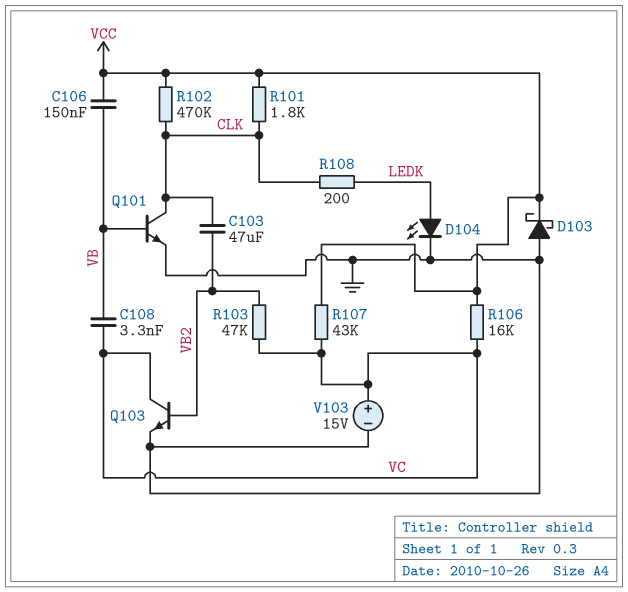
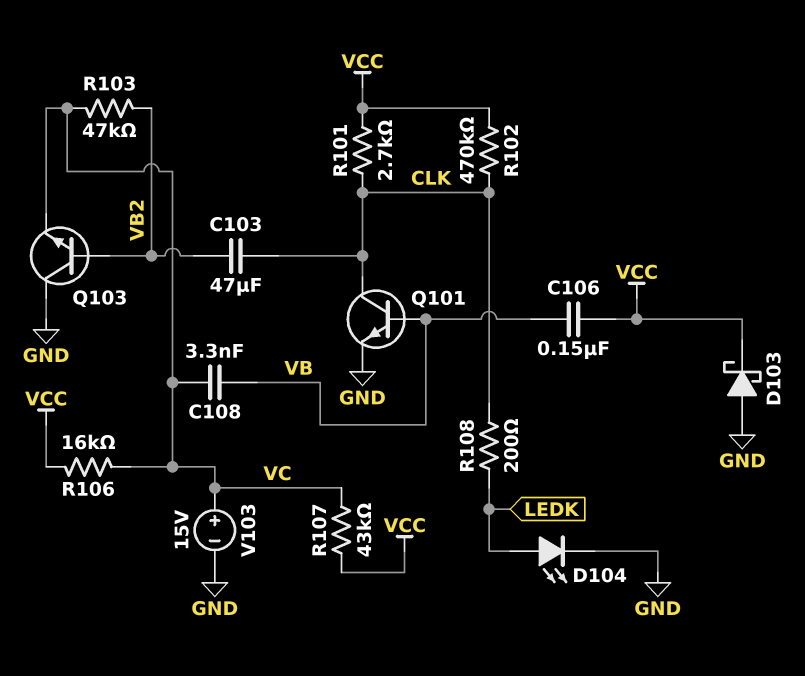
Q103: NPN (B VB2, C VC, E GND) -> NPN (B VB2, C GND, E VC)
R101: 1.8k (CLK, VCC) -> 2.7k (CLK, VCC)

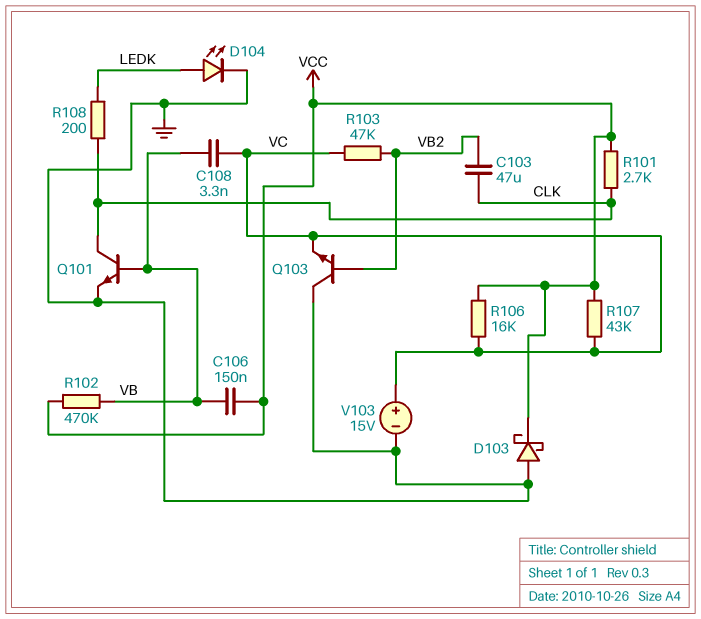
R102: 470k (CLK, VCC) -> 470k (VB, VCC)

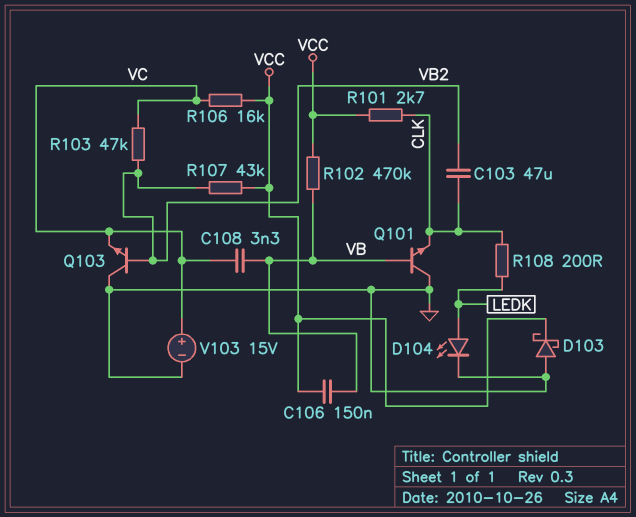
Q101: NPN (B VB, C CLK, E GND) -> NPN (B VB, C GND, E CLK)
R107: 43k (VC, VCC) -> 43k (VB2, VCC)

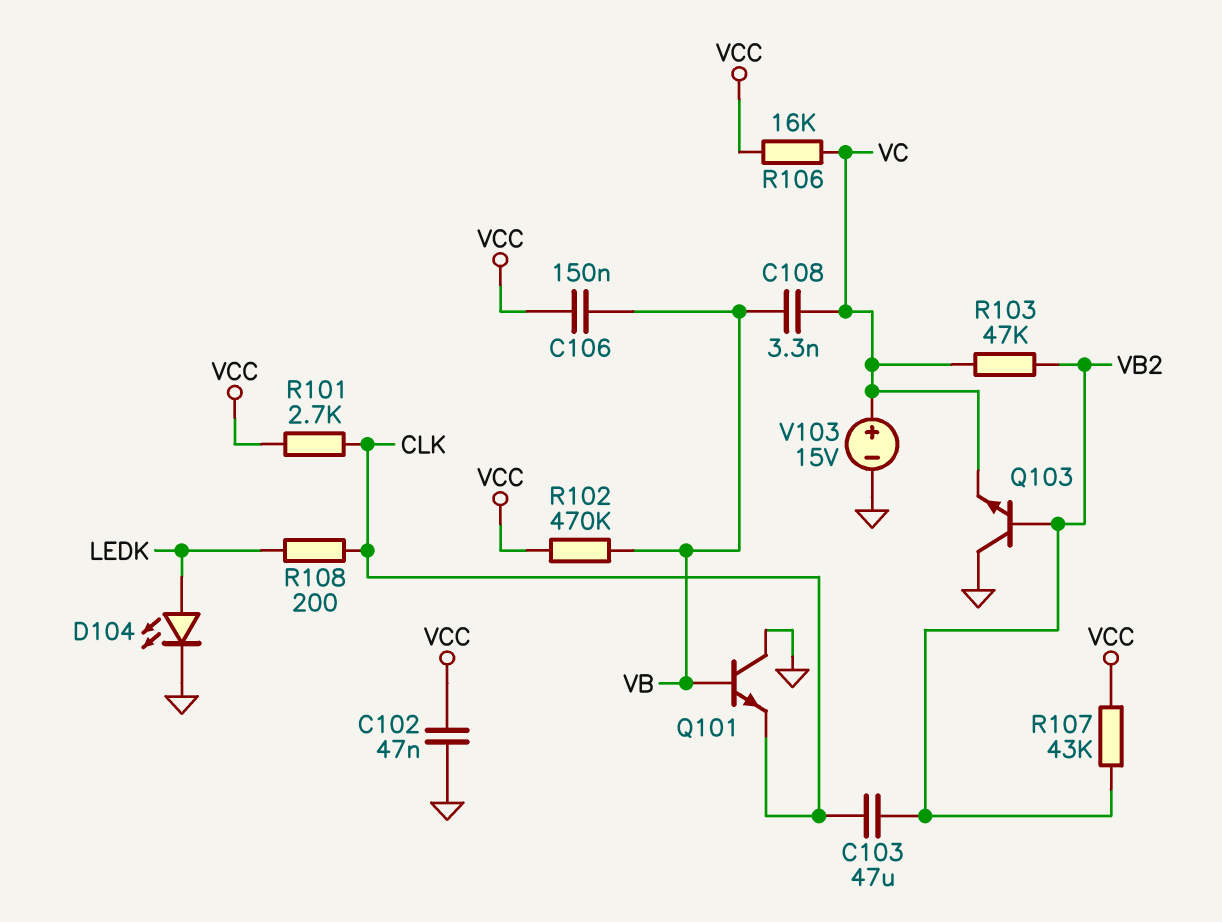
C102: none -> 47nF (GND, VCC)
D103: schottky (A GND, K VCC) -> none

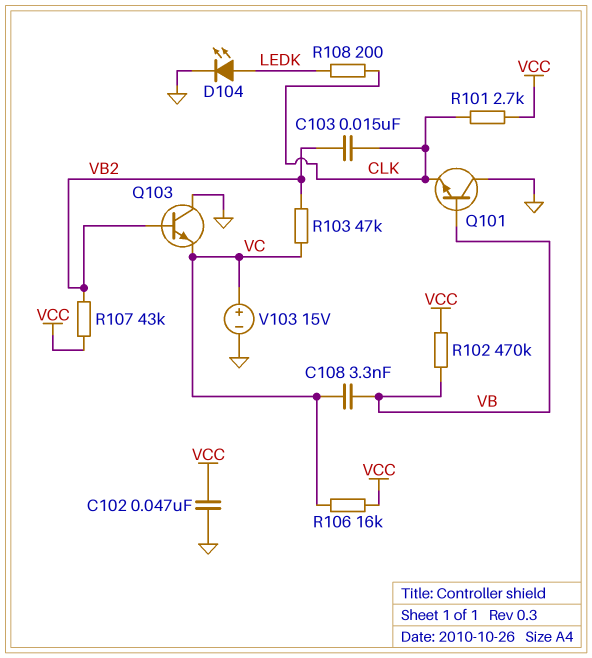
C103: 47uF (CLK, VB2) -> 15nF (CLK, VB2)
C106: 150nF (VB, VCC) -> none

